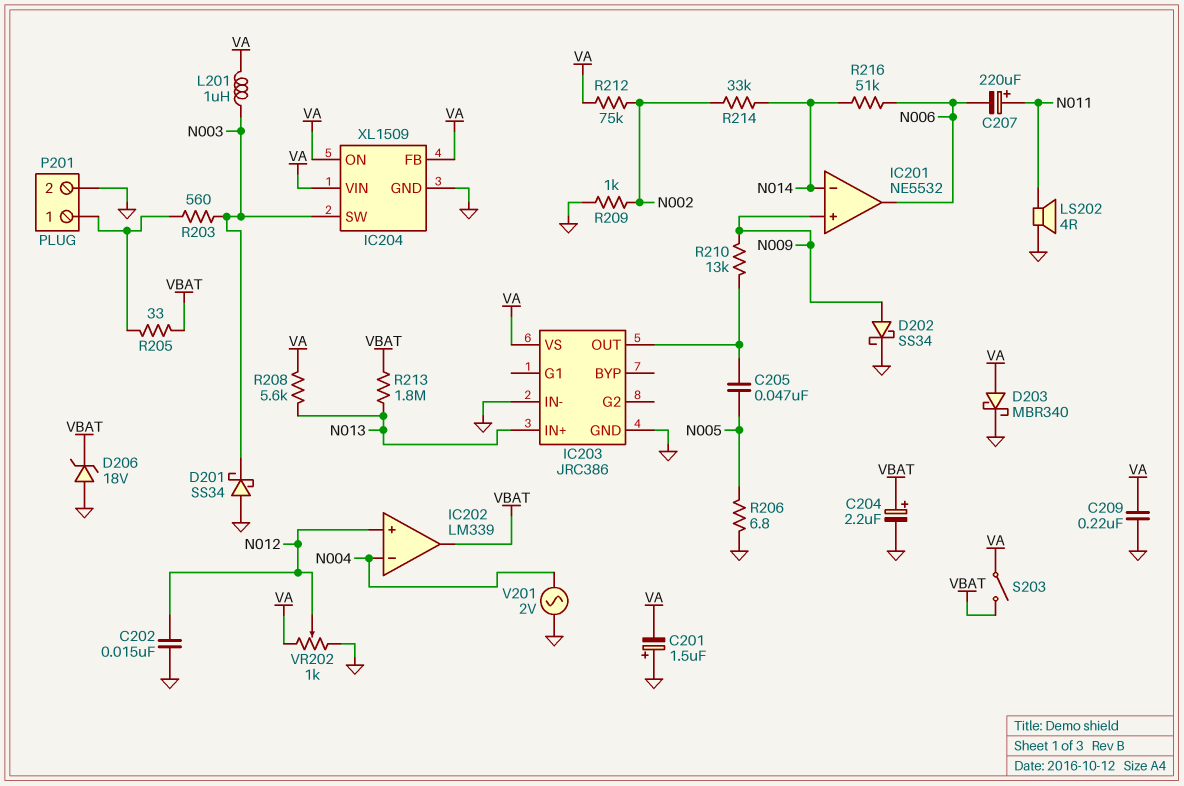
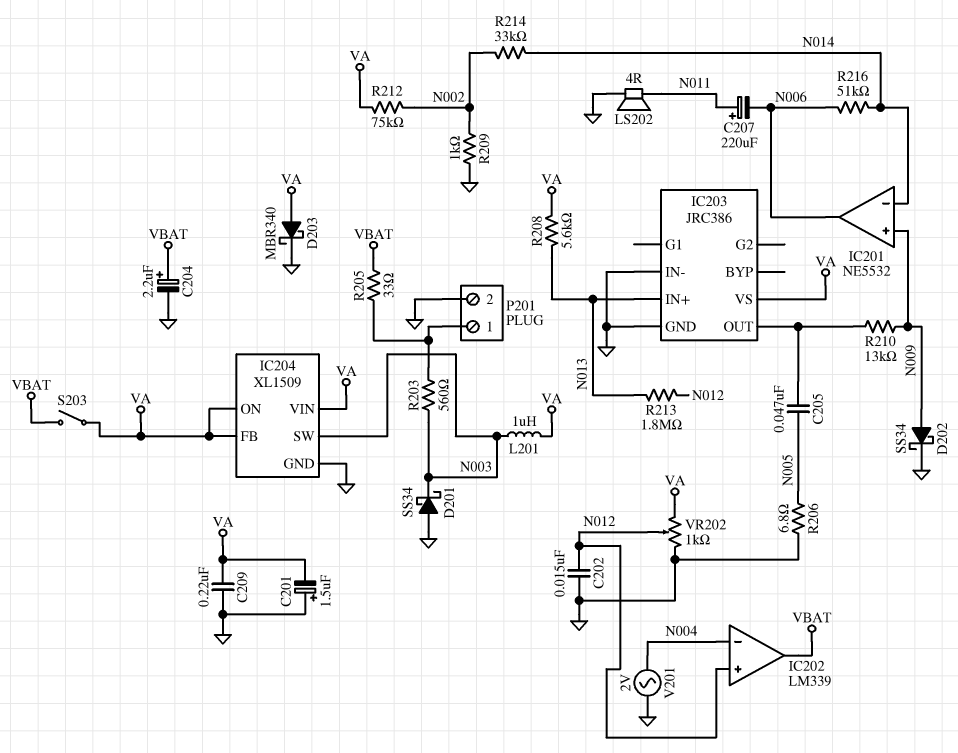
D206: zener 18V (A GND, K VBAT) -> none
R213: 1.8M (N013, VBAT) -> 1.8M (N012, N013)

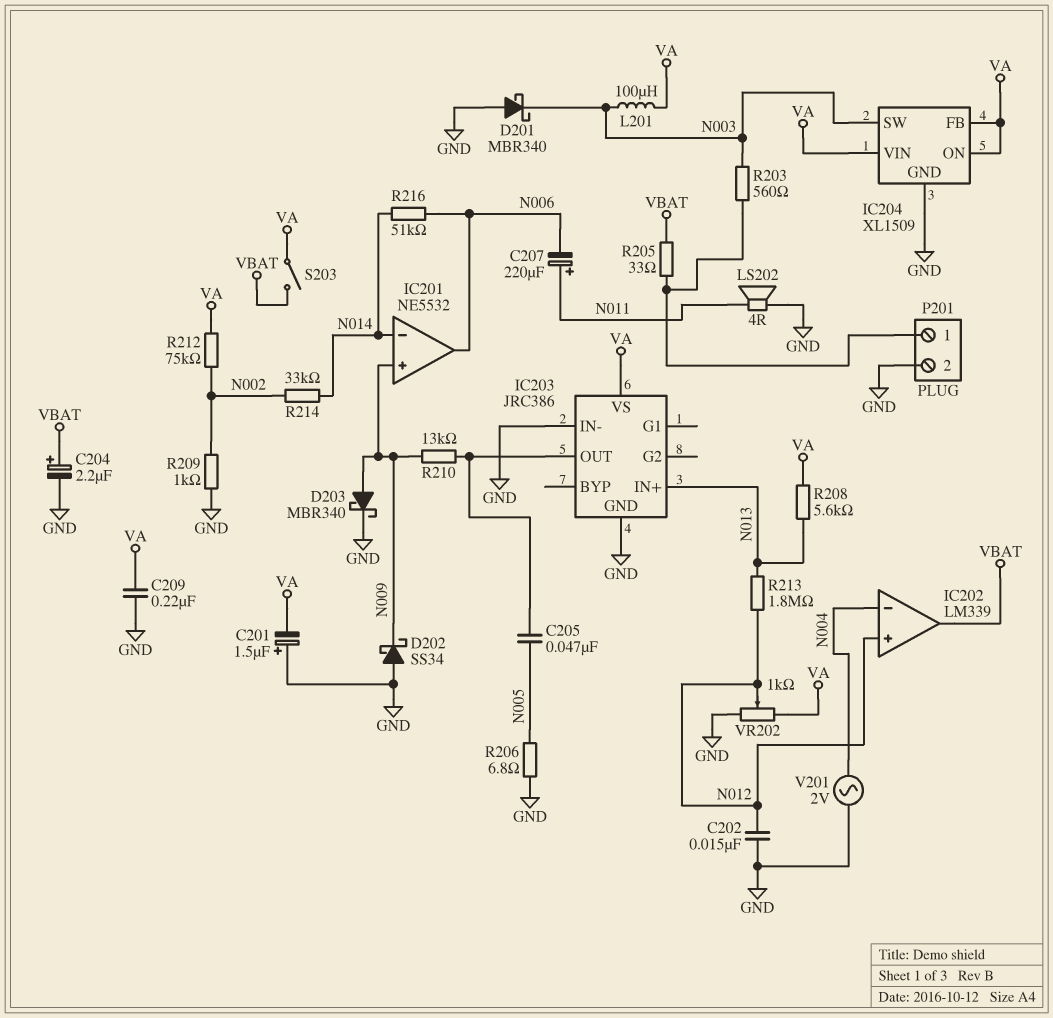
D201: schottky SS34 (A GND, K N003) -> schottky MBR340 (A GND, K N003)
D202: schottky SS34 (A N009, K GND) -> schottky SS34 (A GND, K N009)
D203: schottky MBR340 (A VA, K GND) -> schottky MBR340 (A N009, K GND)
L201: 1uH (N003, VA) -> 100uH (N003, VA)

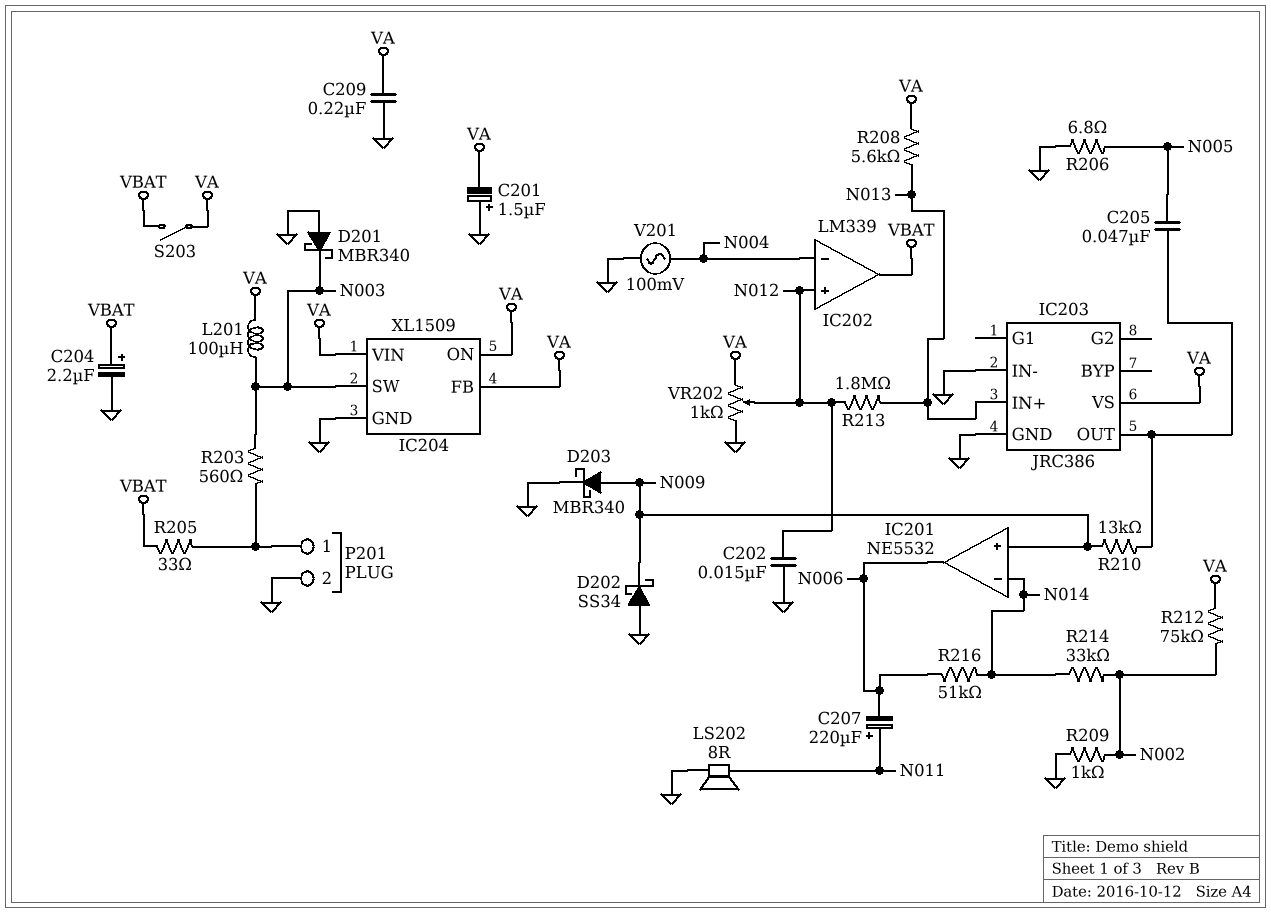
LS202: speaker 4R (GND, N011) -> speaker 8R (GND, N011)
V201: AC 2V (GND, N004) -> AC 100mV (GND, N004)

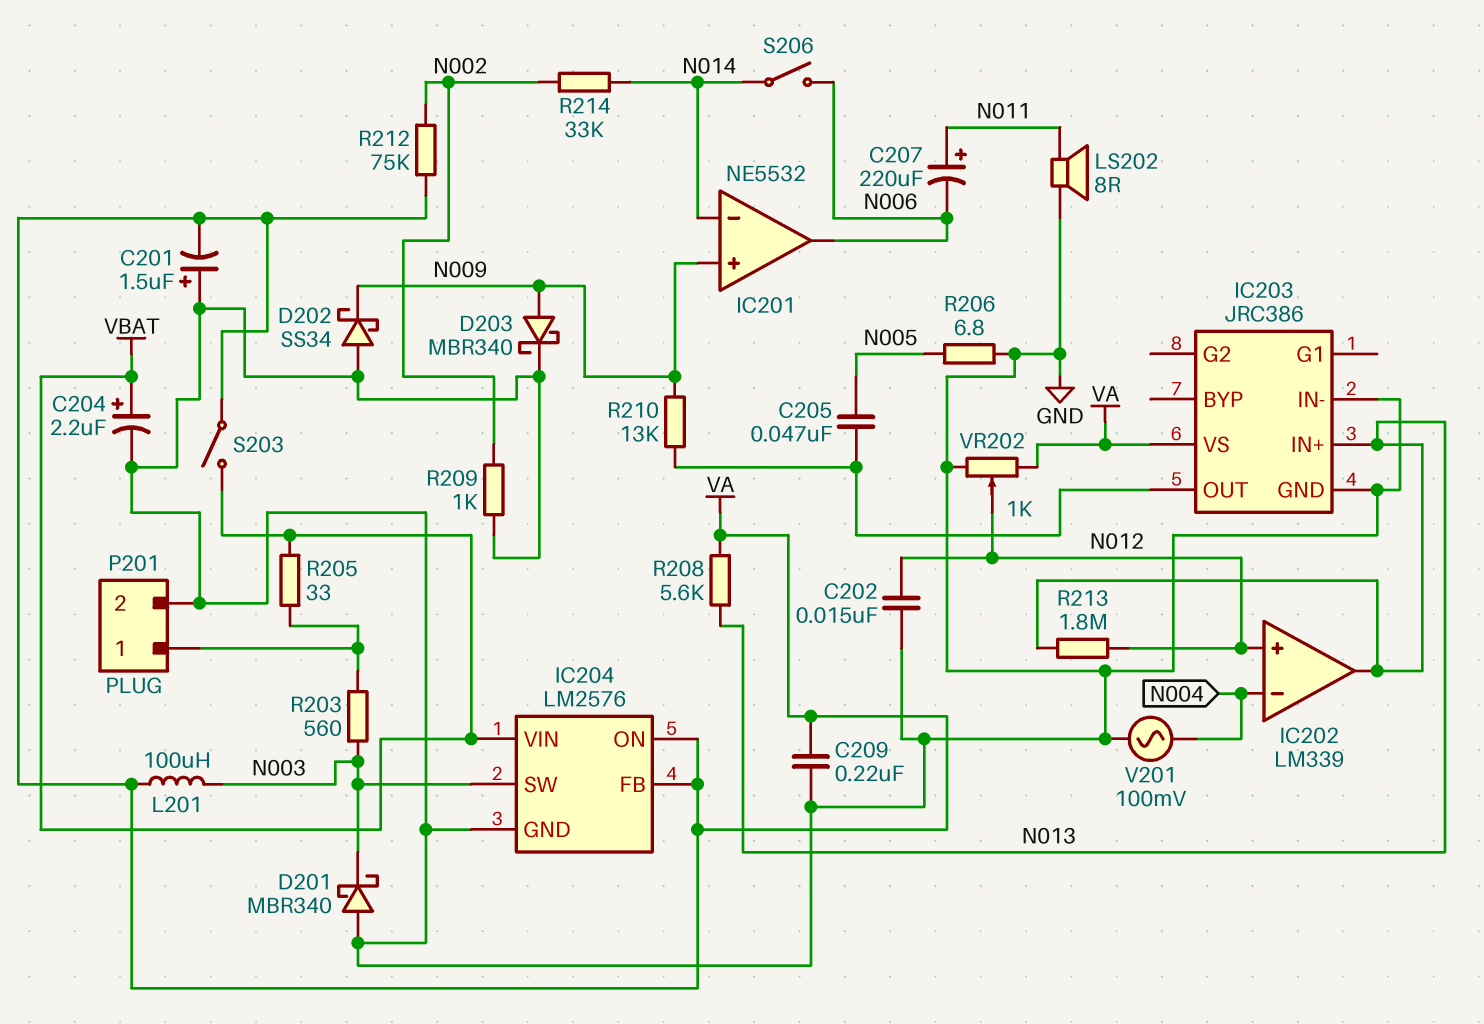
IC202 pin out: VBAT -> N013
IC204: XL1509 -> LM2576
IC204 pin VIN: VA -> VBAT
R216: 51k (N006, N014) -> none
S206: none -> switch (N006, N014)

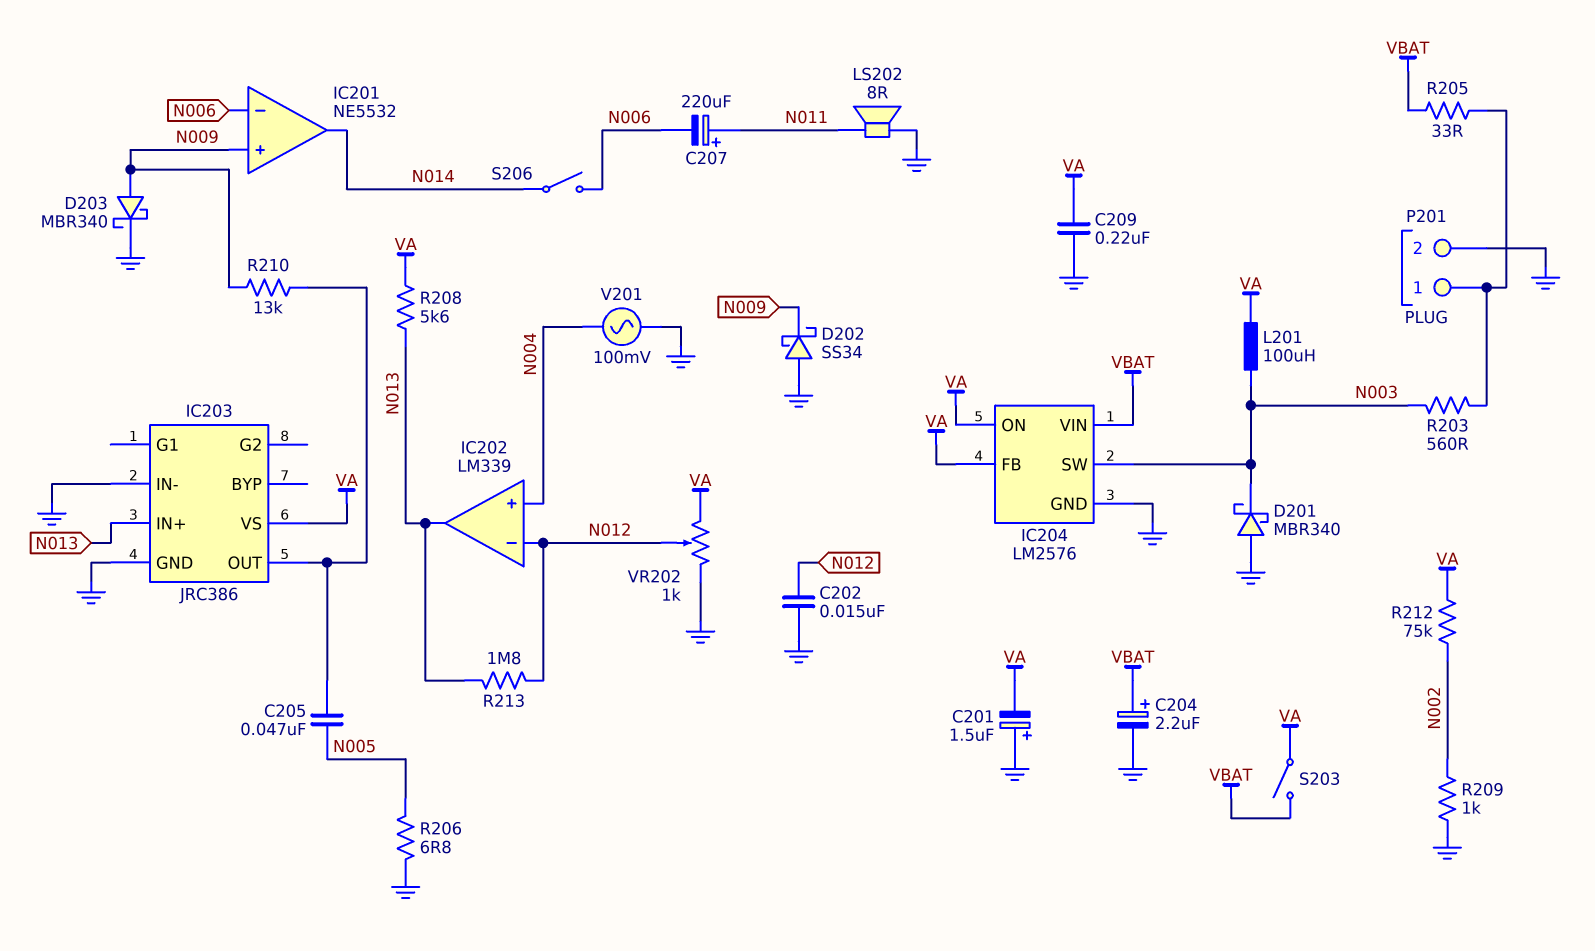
IC201 pin in-: N014 -> N006
IC201 pin out: N006 -> N014
IC202 pin in+: N012 -> N004
IC202 pin in-: N004 -> N012
R214: 33k (N002, N014) -> none

